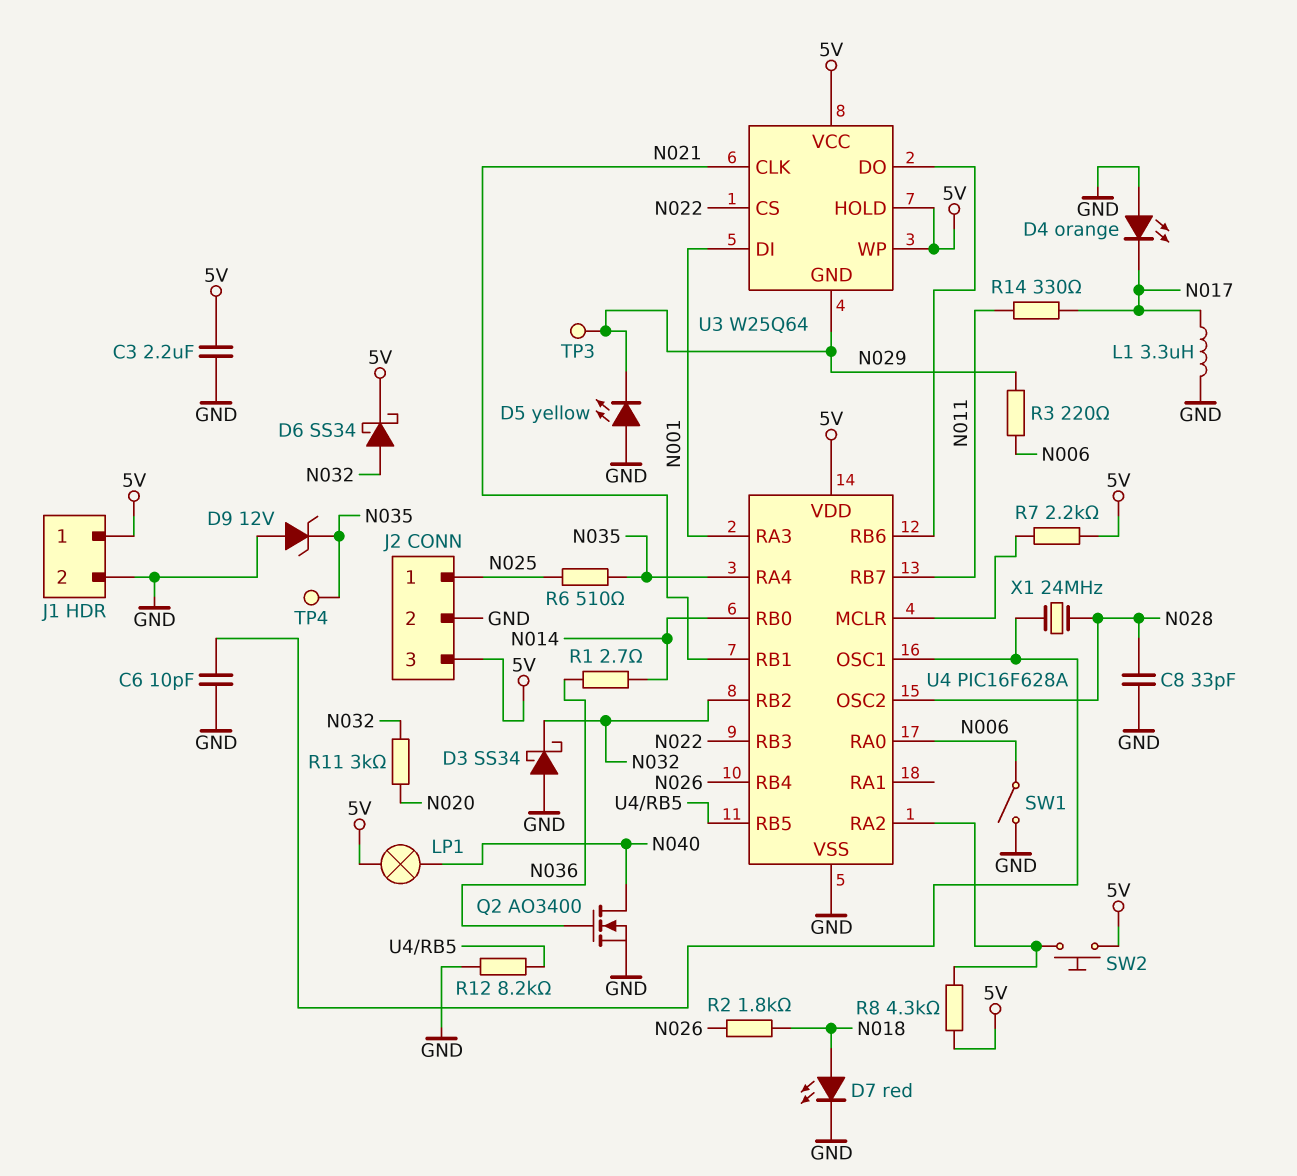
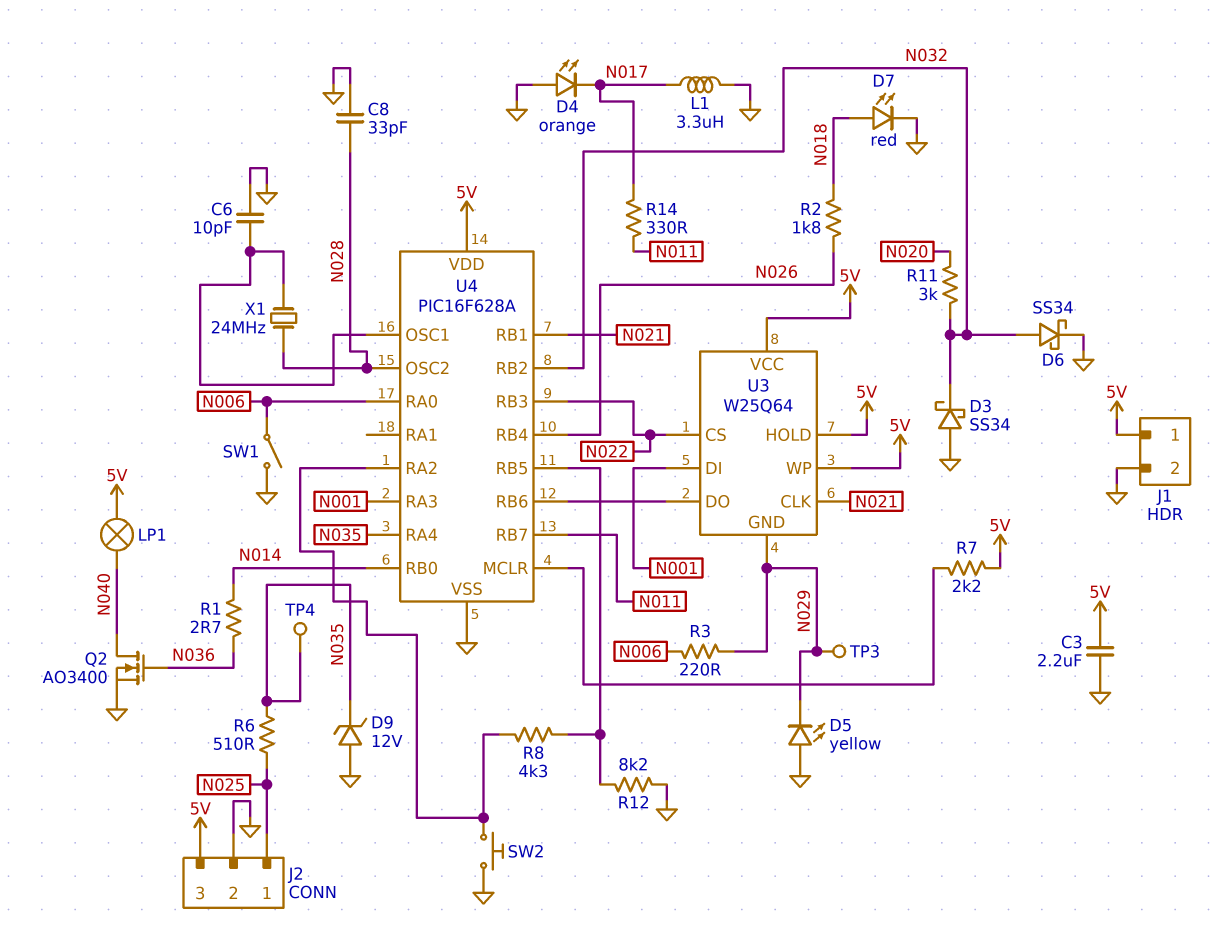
D6: schottky SS34 (A N032, K 5V) -> schottky SS34 (A N032, K GND)
R8: 4.3k (5V, U4/RA2) -> 4.3k (U4/RA2, U4/RB5)
SW2: button (5V, U4/RA2) -> button (GND, U4/RA2)

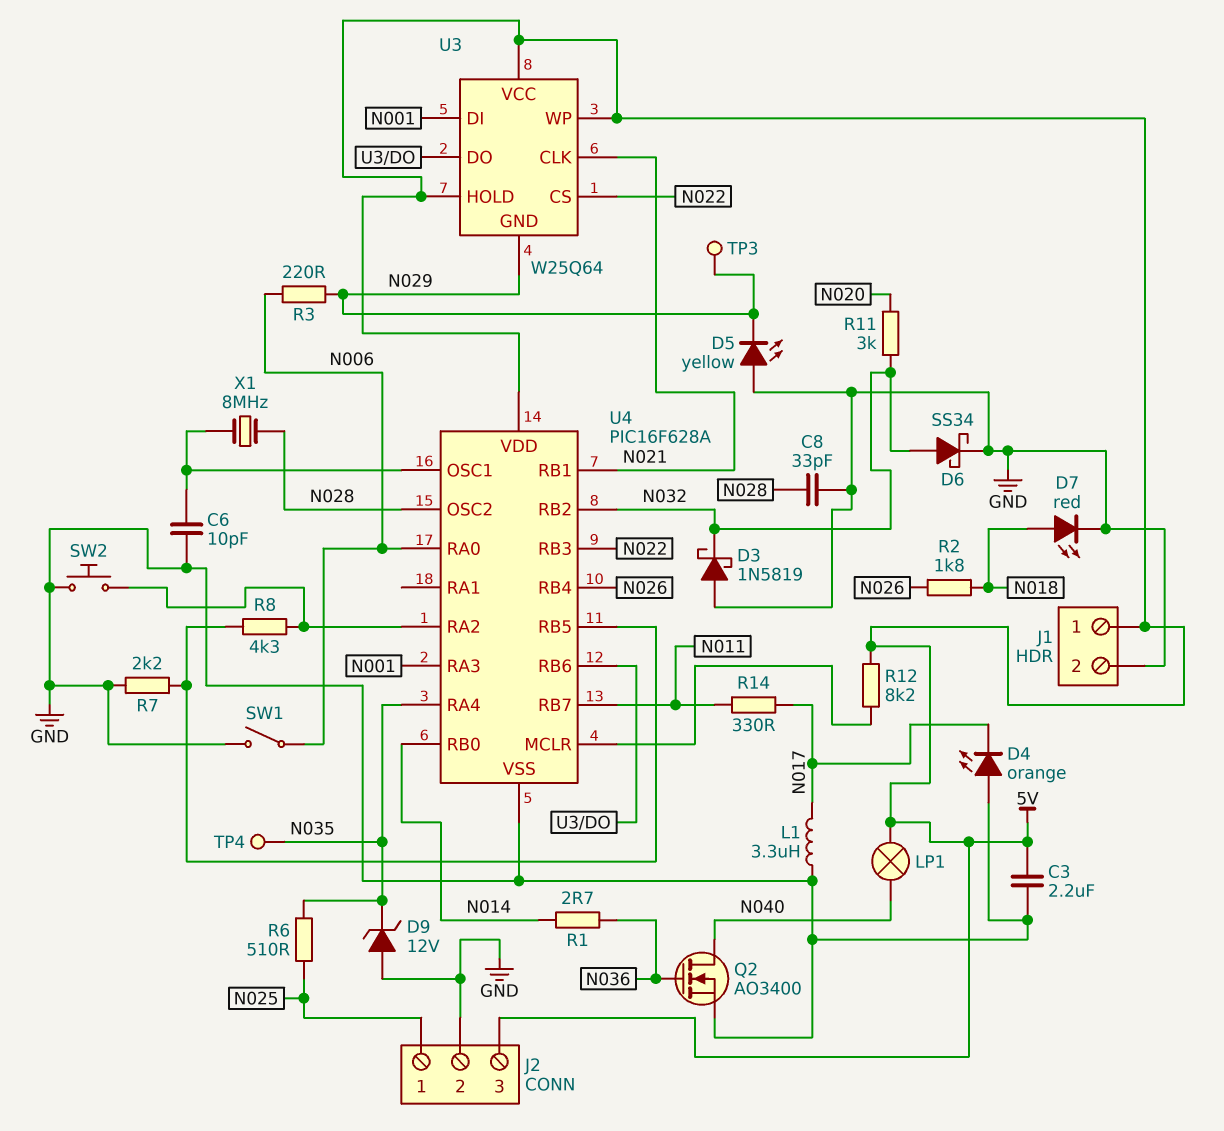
D3: schottky SS34 (A GND, K N032) -> schottky 1N5819 (A GND, K N032)
R7: 2.2k (5V, U4/MCLR) -> 2.2k (GND, U4/RB5)
R12: 8.2k (GND, U4/RB5) -> 8.2k (5V, U4/MCLR)
X1: 24MHz (N028, U4/OSC1) -> 8MHz (N028, U4/OSC1)

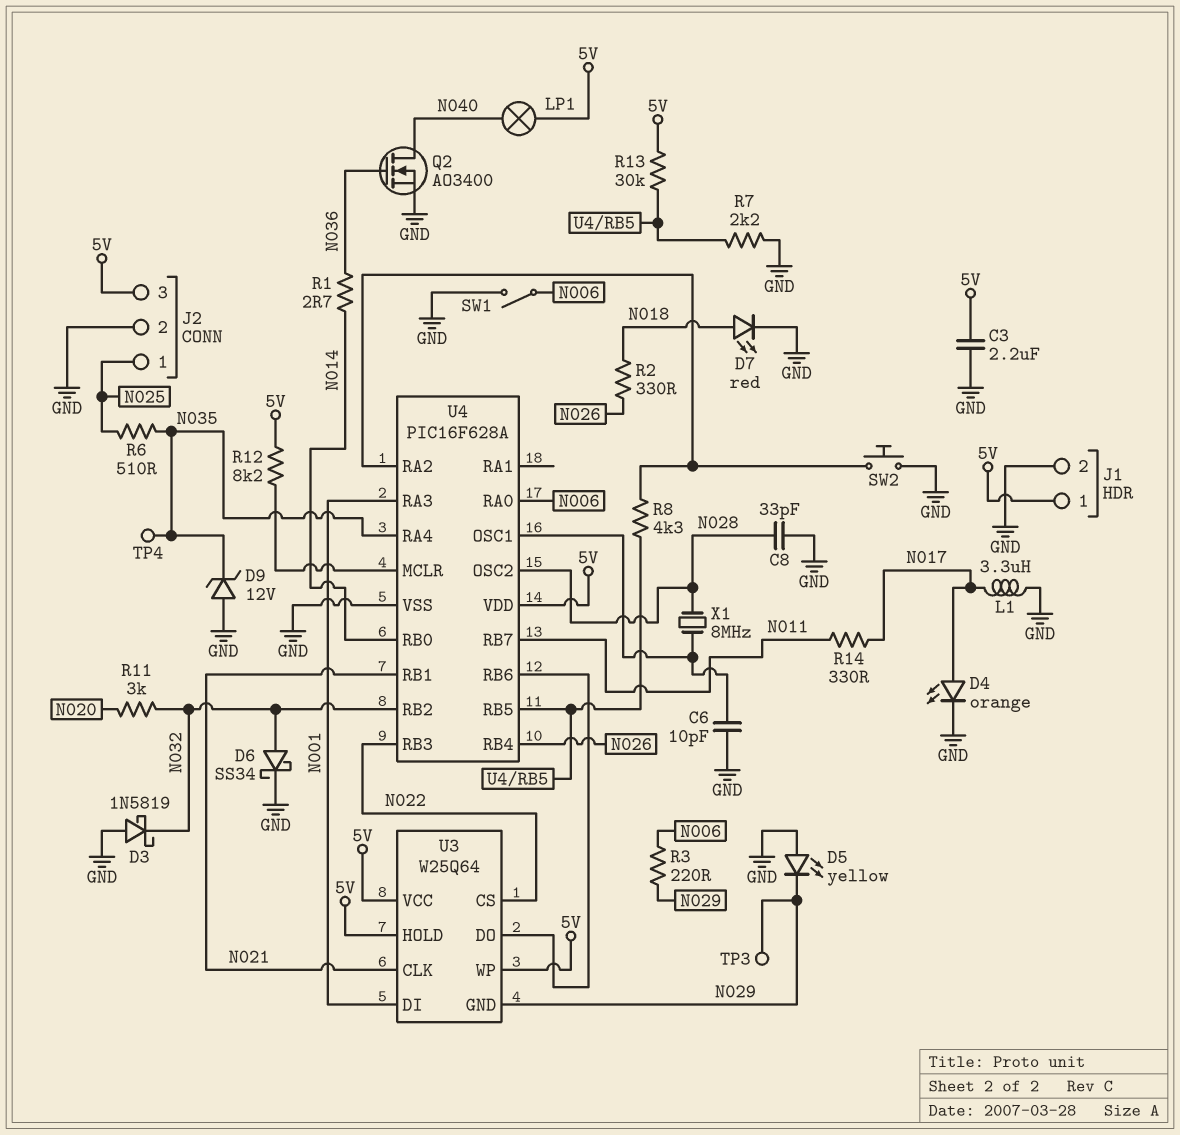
D4: LED orange (A GND, K N017) -> LED orange (A N017, K GND)
R2: 1.8k (N018, N026) -> 330 (N018, N026)
R13: none -> 30k (5V, U4/RB5)

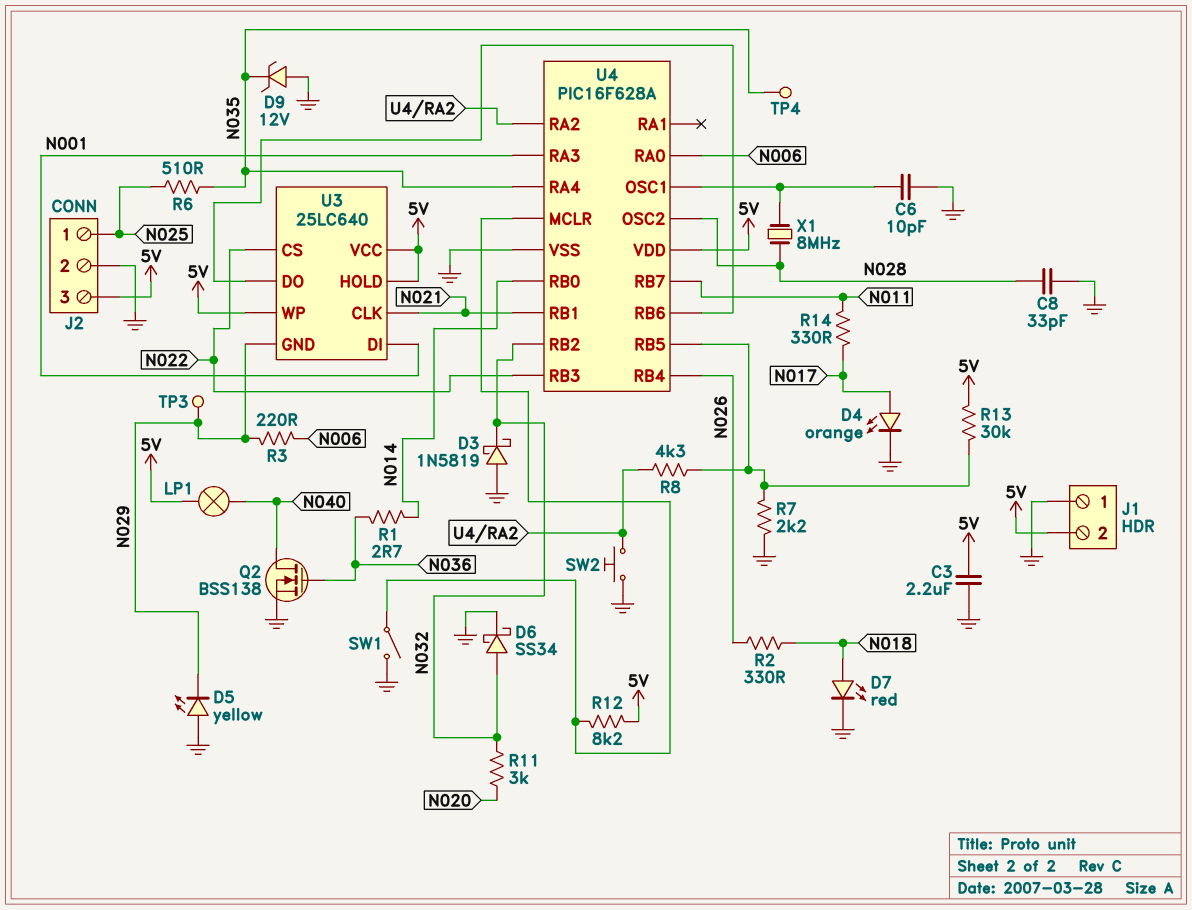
J1 pin 1: 5V -> GND
J1 pin 2: GND -> 5V
L1: 3.3uH (GND, N017) -> none
Q2: NMOS AO3400 (G N036, D N040, S GND) -> NMOS BSS138 (G N036, D N040, S GND)
SW1: switch (GND, N006) -> switch (GND, U4/MCLR)
U3: W25Q64 -> 25LC640

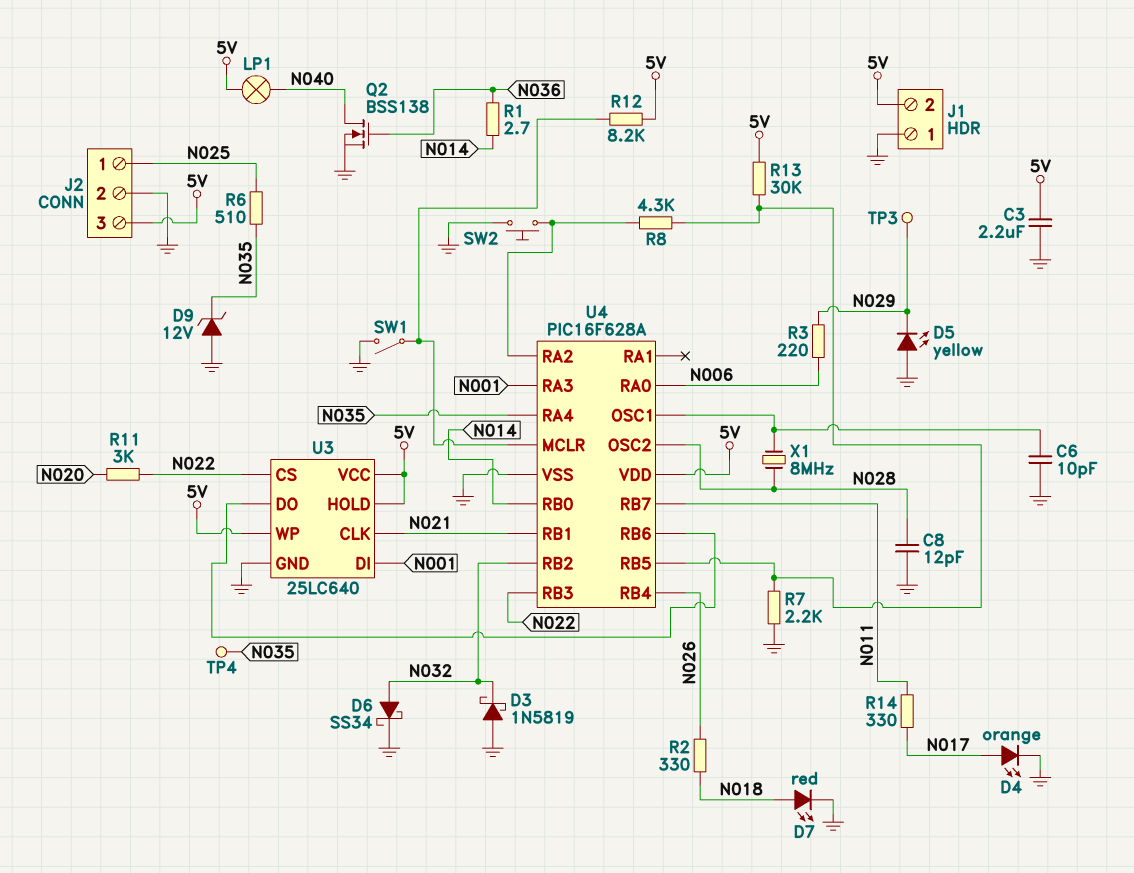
C8: 33pF (GND, N028) -> 12pF (GND, N028)
R11: 3k (N020, N032) -> 3k (N020, N022)
U3 pin GND: N029 -> GND

